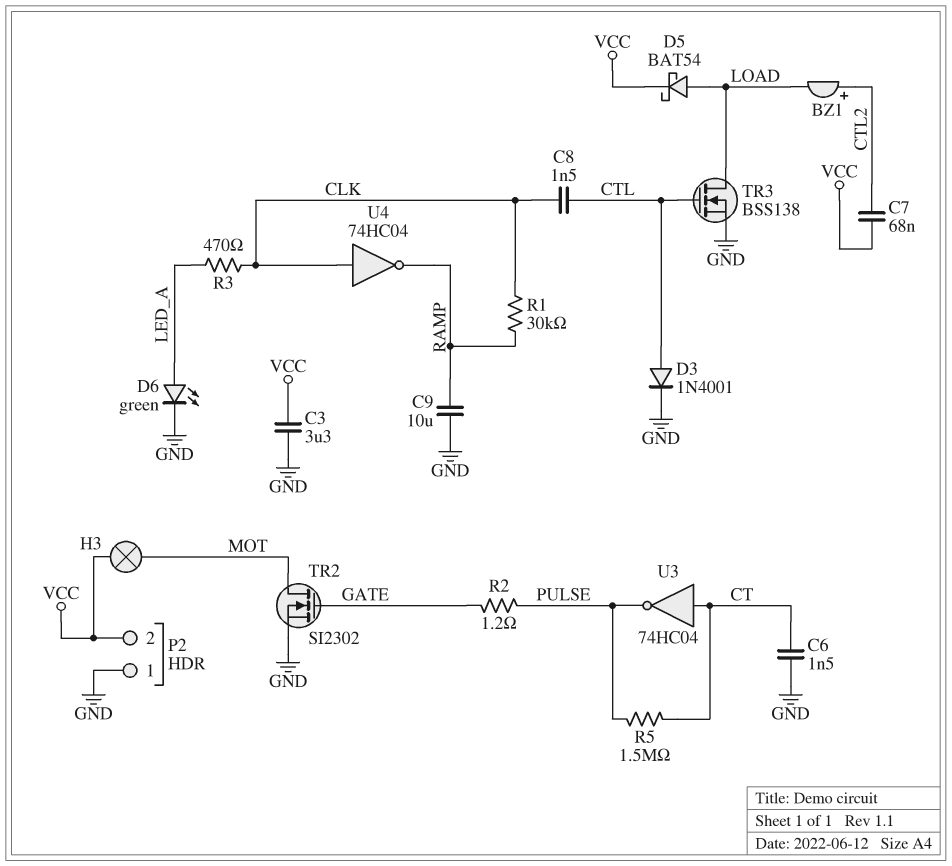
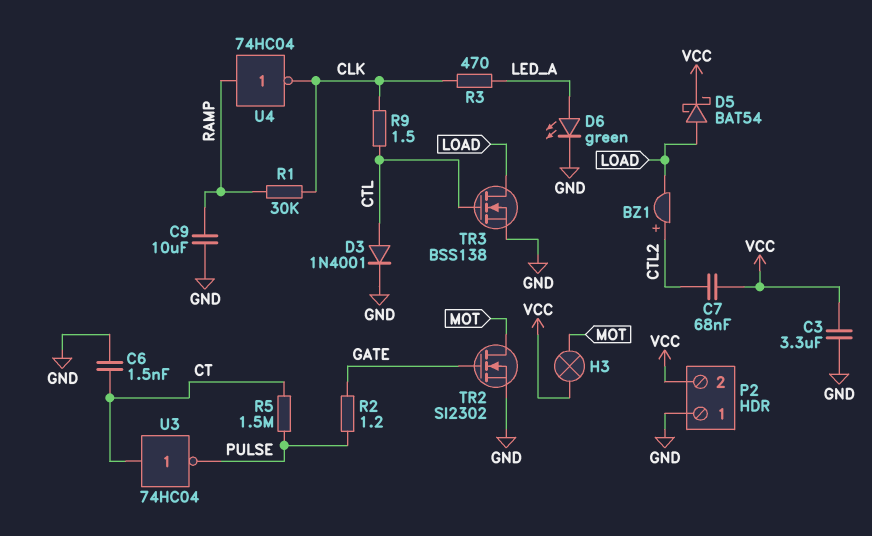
C8: 1.5nF (CLK, CTL) -> none
R9: none -> 1.5 (CLK, CTL)
U4: NOT 74HC04 (in CLK, out RAMP) -> NOT 74HC04 (in RAMP, out CLK)

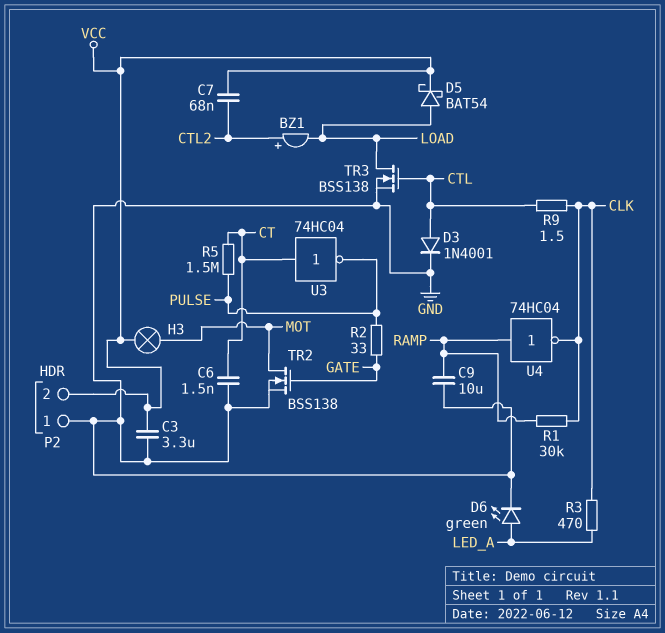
R2: 1.2 (GATE, PULSE) -> 33 (GATE, PULSE)
TR2: NMOS SI2302 (G GATE, D MOT, S GND) -> NMOS BSS138 (G GATE, D MOT, S GND)

